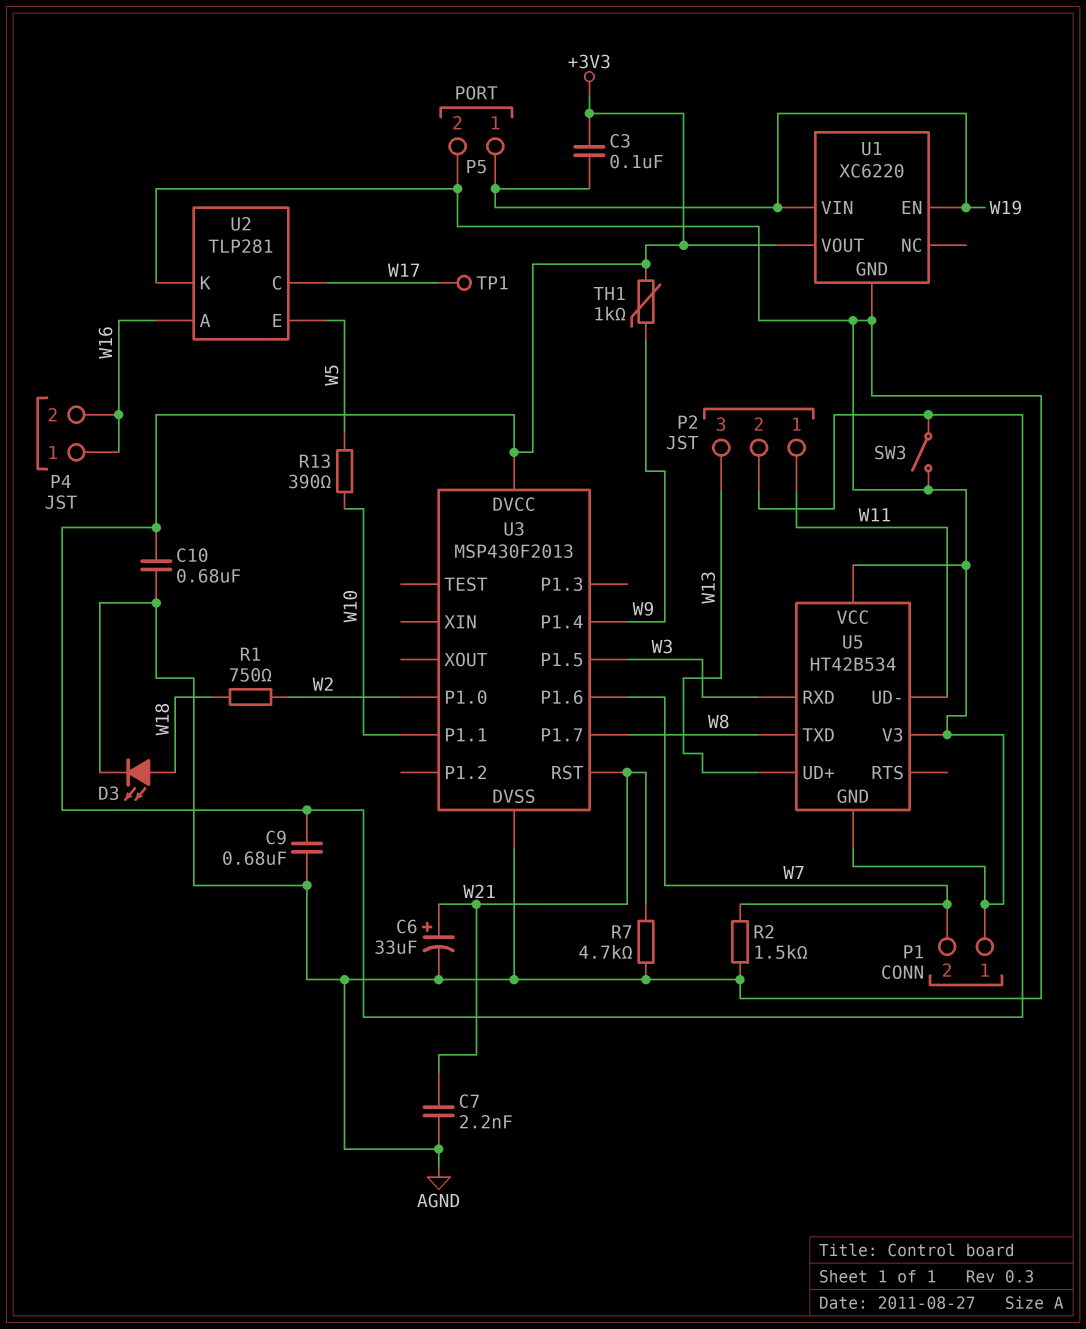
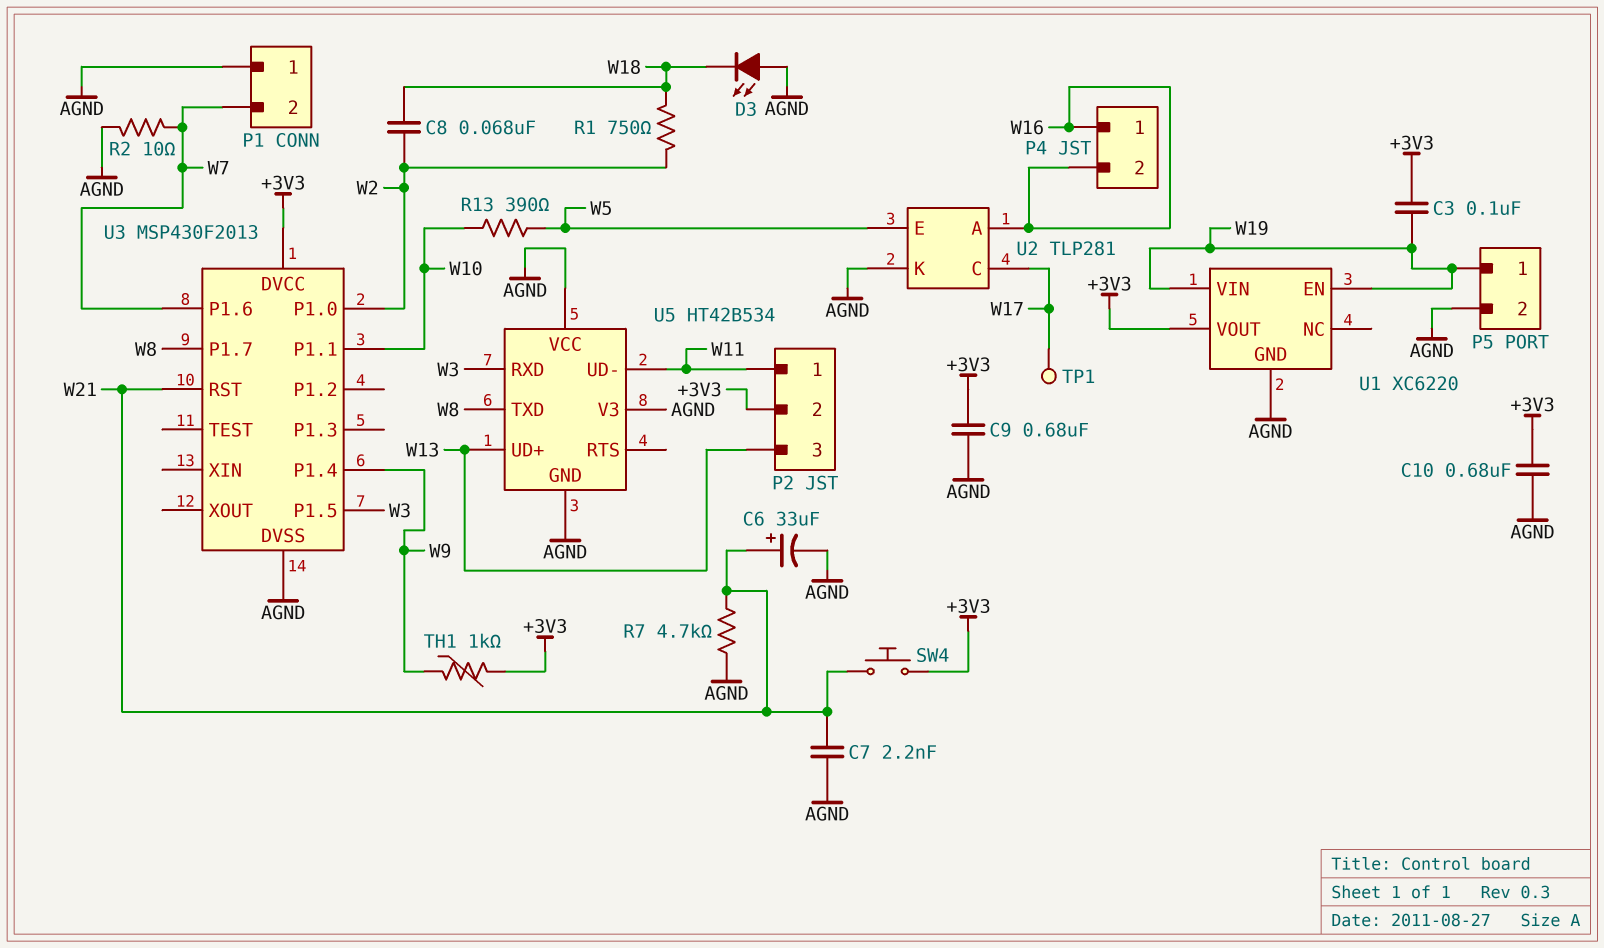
C8: none -> 68nF (W2, W18)
D3: LED (A W18, K AGND) -> LED (A AGND, K W18)
R2: 1.5k (AGND, W7) -> 10 (AGND, W7)
SW3: switch (+3V3, AGND) -> none
SW4: none -> button (+3V3, W21)

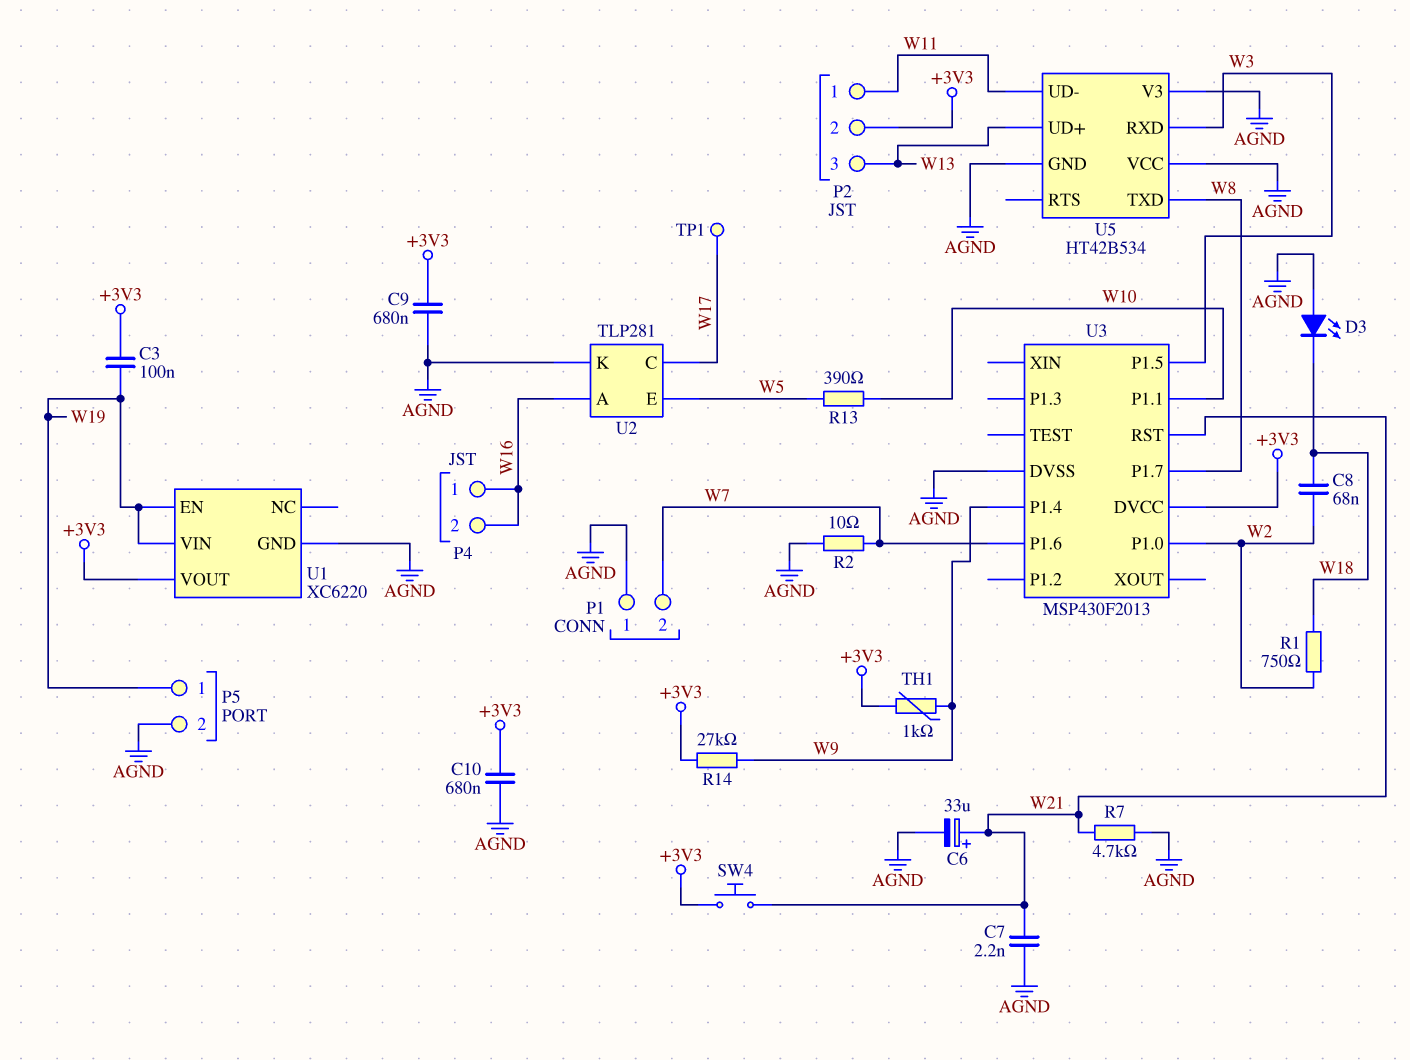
R14: none -> 27k (+3V3, W9)

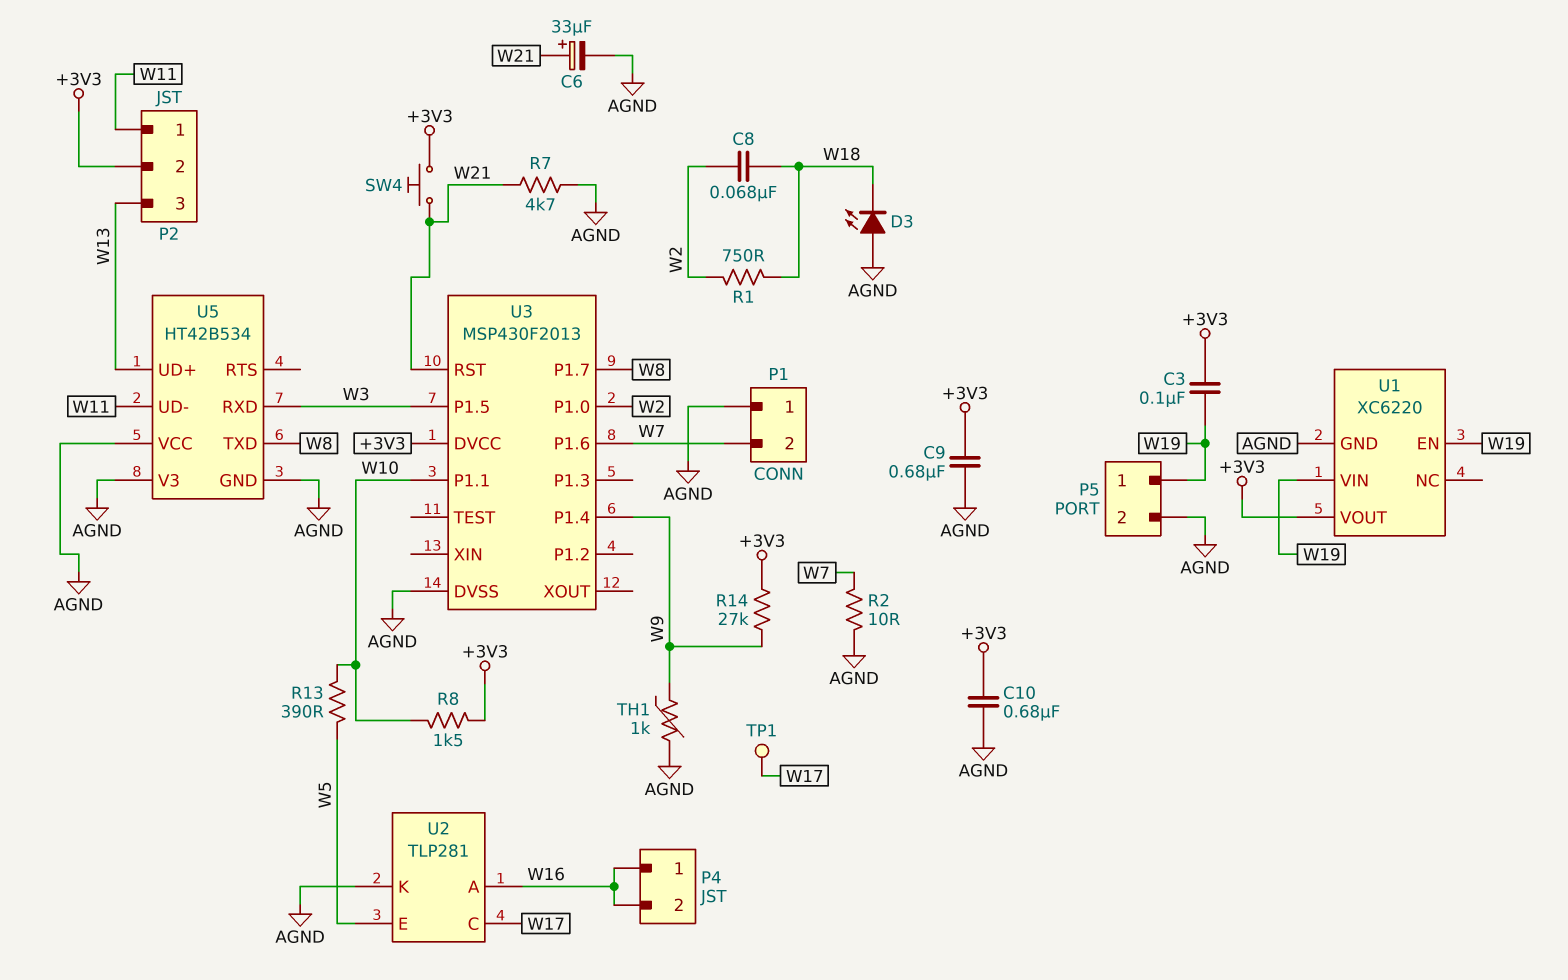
C7: 2.2nF (AGND, W21) -> none
R8: none -> 1.5k (+3V3, W10)
TH1: 1k (+3V3, W9) -> 1k (AGND, W9)

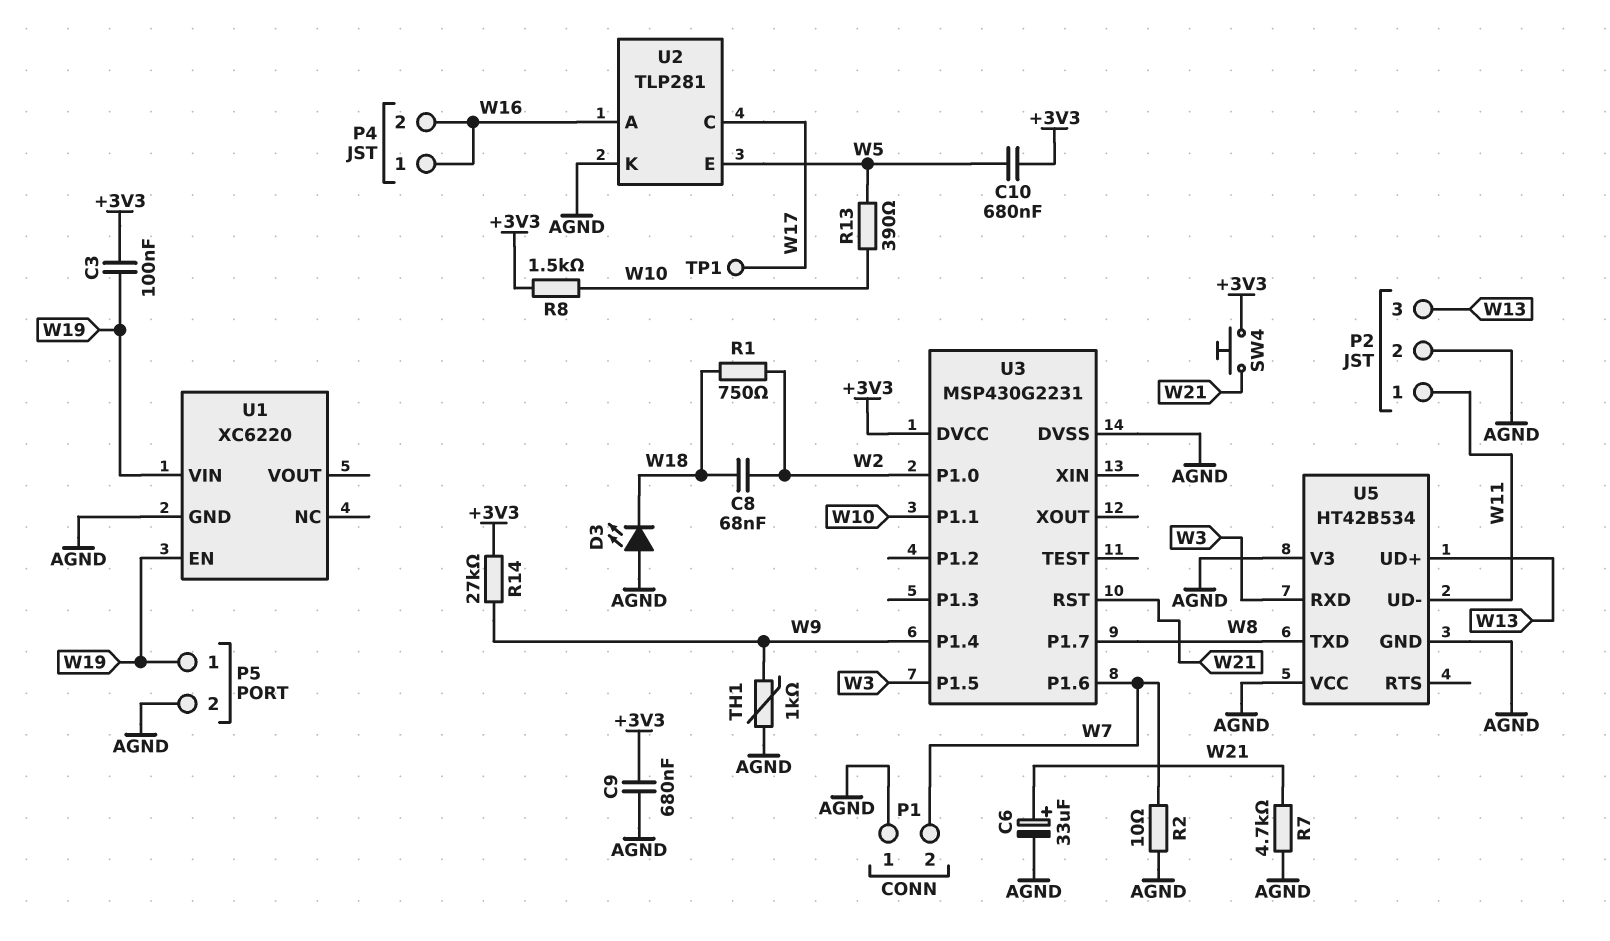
C10: 680nF (+3V3, AGND) -> 680nF (+3V3, W5)
P2 pin 2: +3V3 -> AGND
U1 pin VOUT: +3V3 -> none
U3: MSP430F2013 -> MSP430G2231

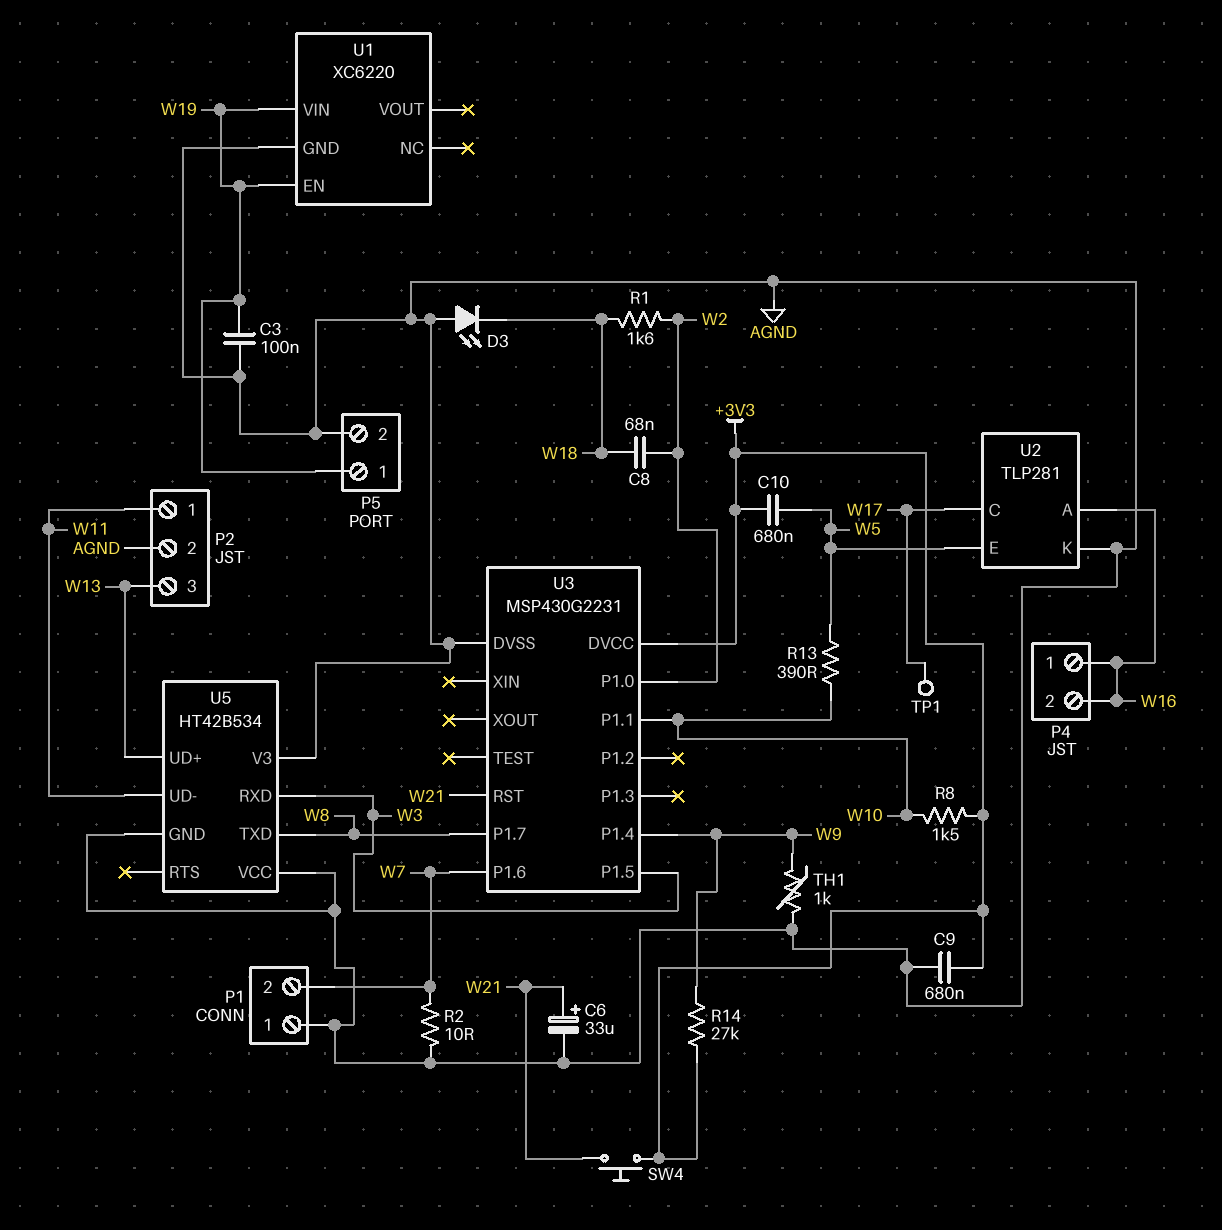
C3: 100nF (+3V3, W19) -> 100nF (AGND, W19)
R1: 750 (W2, W18) -> 1.6k (W2, W18)
R7: 4.7k (AGND, W21) -> none

